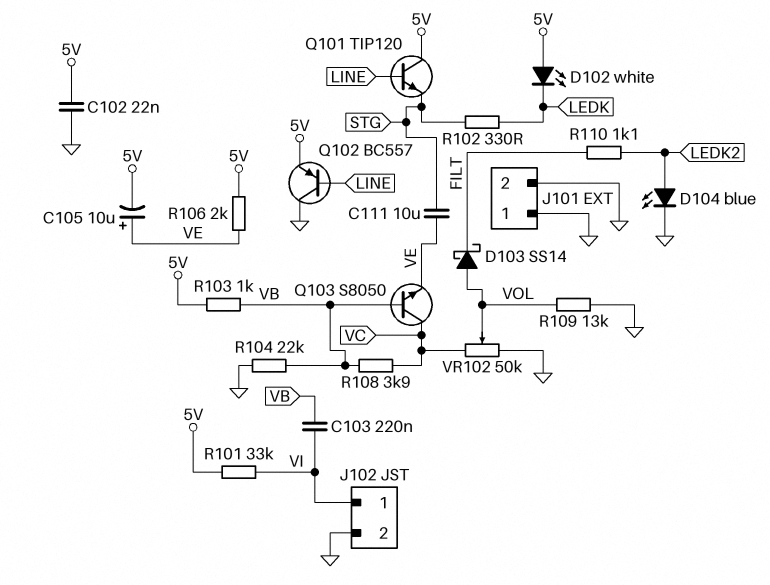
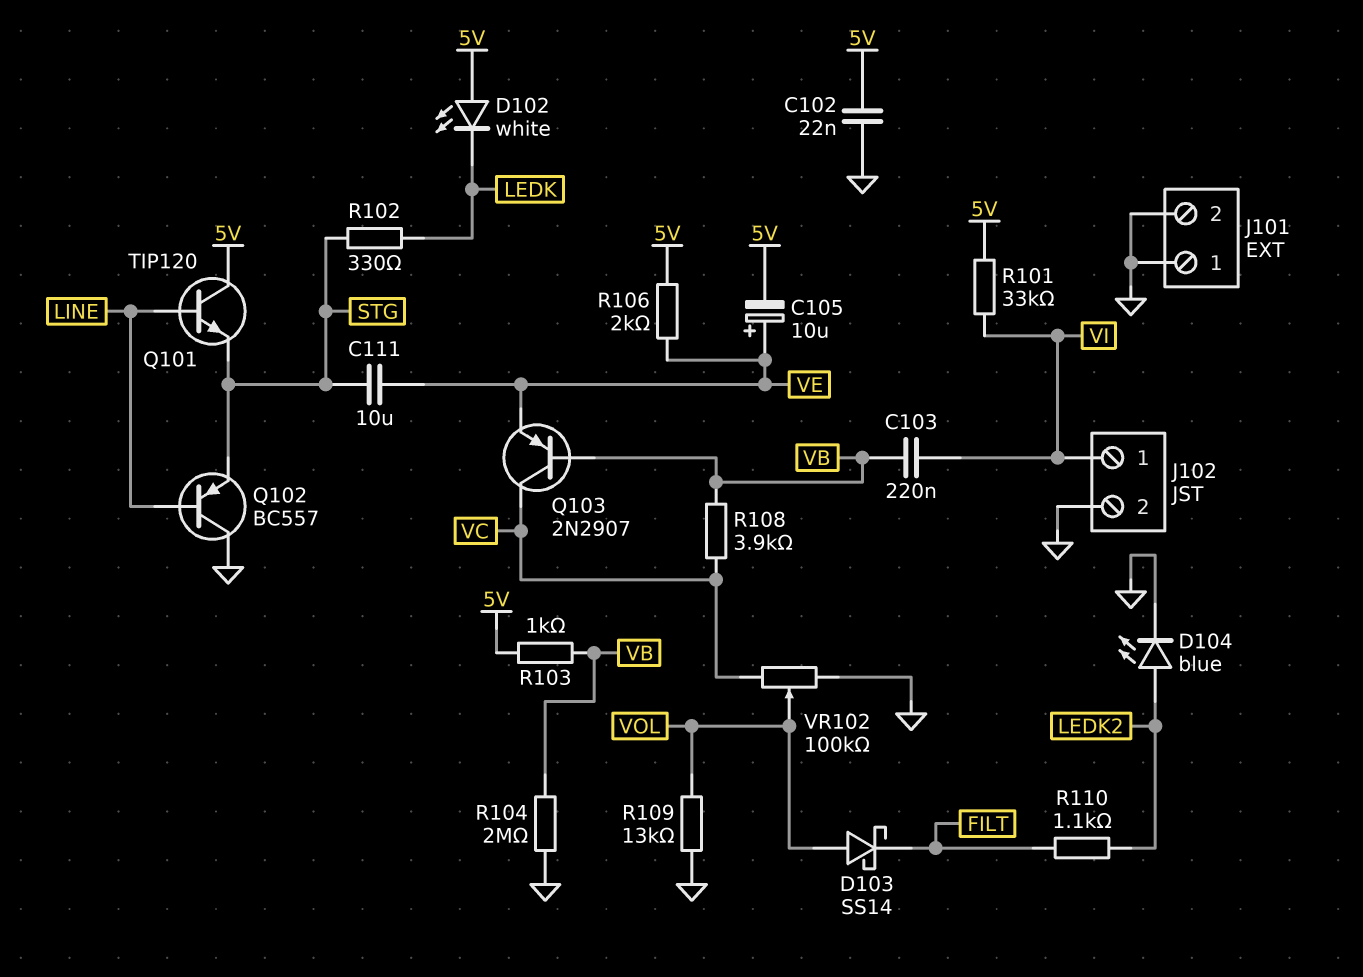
Q102: PNP BC557 (B LINE, C GND, E 5V) -> PNP BC557 (B LINE, C GND, E STG)
Q103: NPN S8050 (B VB, C VC, E VE) -> PNP 2N2907 (B VB, C VC, E VE)
R104: 22k (GND, VB) -> 2M (GND, VB)
VR102: 50k (GND, VC, wiper VOL) -> 100k (GND, VC, wiper VOL)

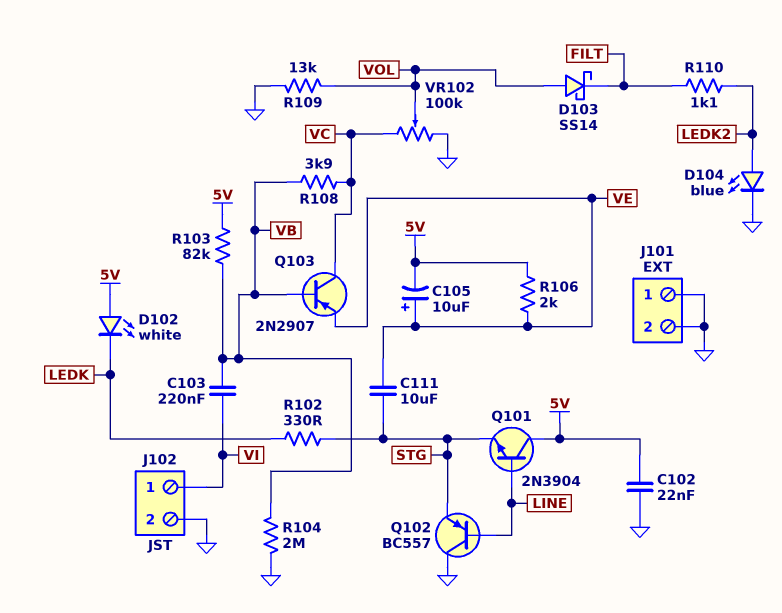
Q101: NPN TIP120 (B LINE, C 5V, E STG) -> NPN 2N3904 (B LINE, C 5V, E STG)
R101: 33k (5V, VI) -> none
R103: 1k (5V, VB) -> 82k (5V, VB)

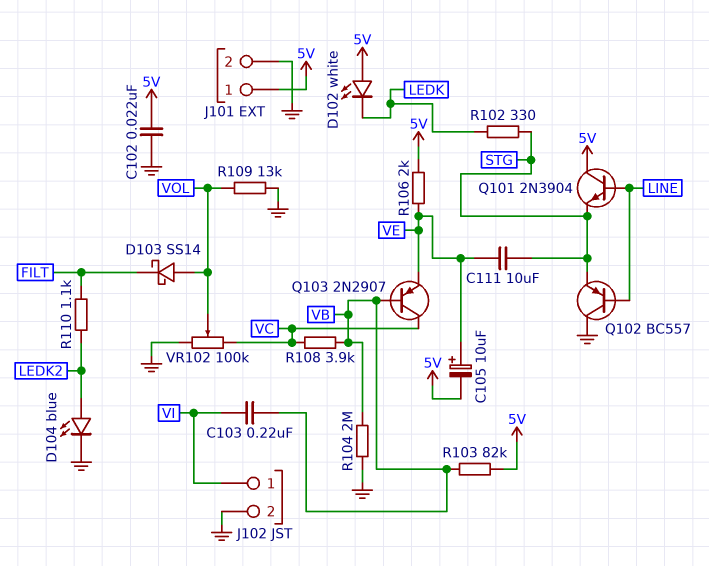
J101 pin 1: GND -> 5V

